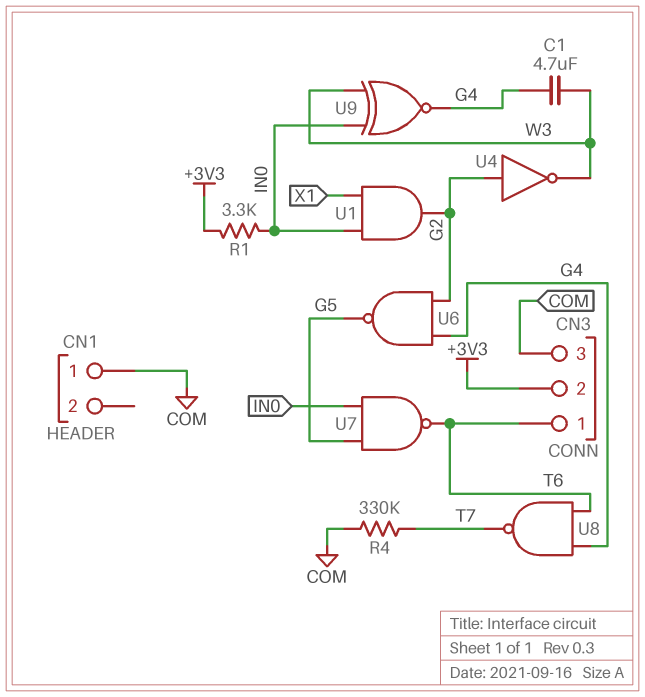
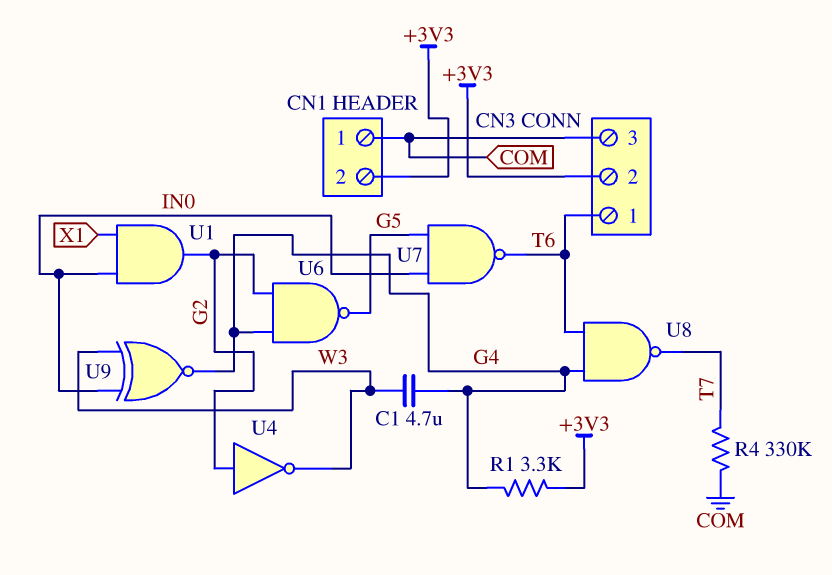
CN1 pin 2: none -> +3V3
R1: 3.3k (+3V3, IN0) -> 3.3k (+3V3, G4)

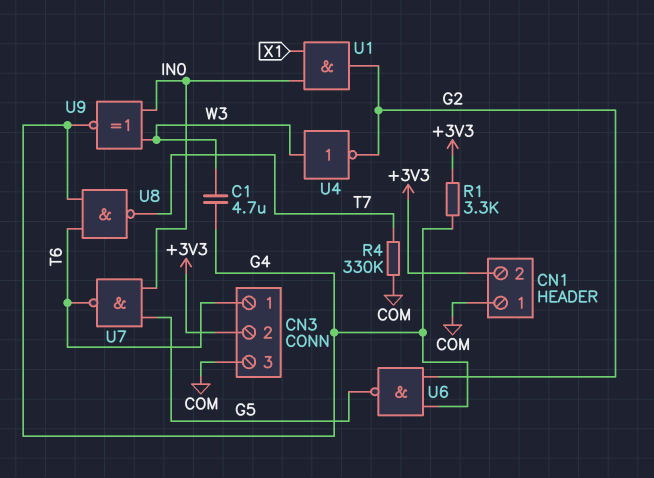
U4: NOT (in G2, out W3) -> NOT (in W3, out G2)

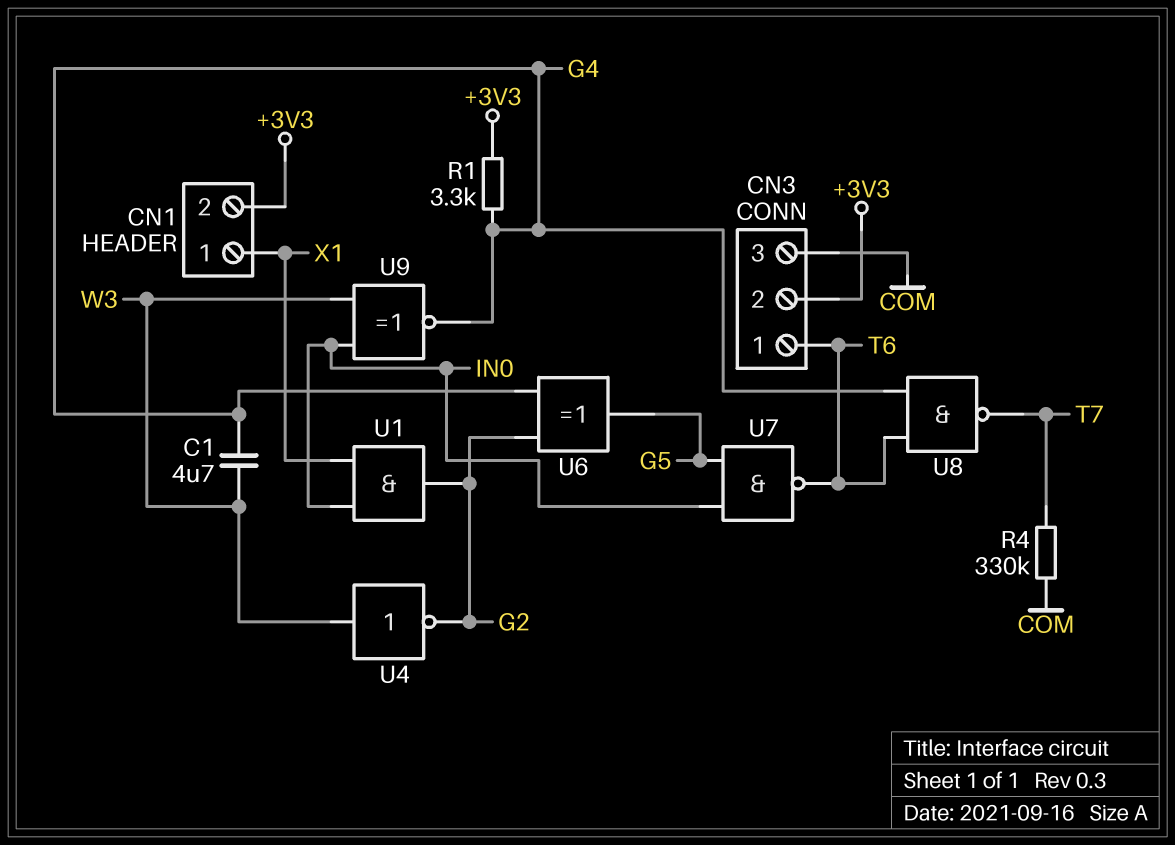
CN1 pin 1: COM -> X1
U6: NAND (in G2, in G4, out G5) -> XOR (in G2, in G4, out G5)

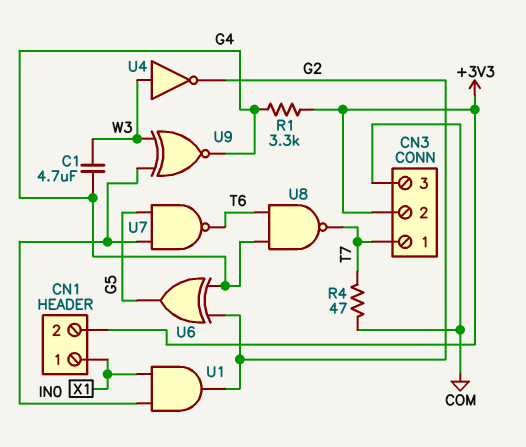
CN3 pin 1: T6 -> T7
R4: 330k (COM, T7) -> 47 (COM, T7)

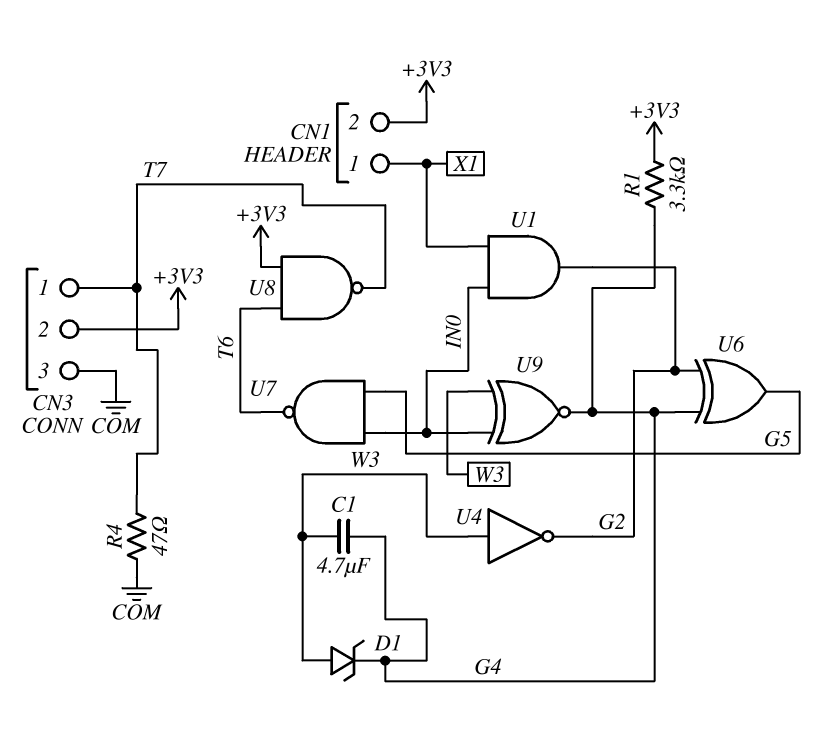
D1: none -> zener (A W3, K G4)
U8: NAND (in G4, in T6, out T7) -> NAND (in +3V3, in T6, out T7)

